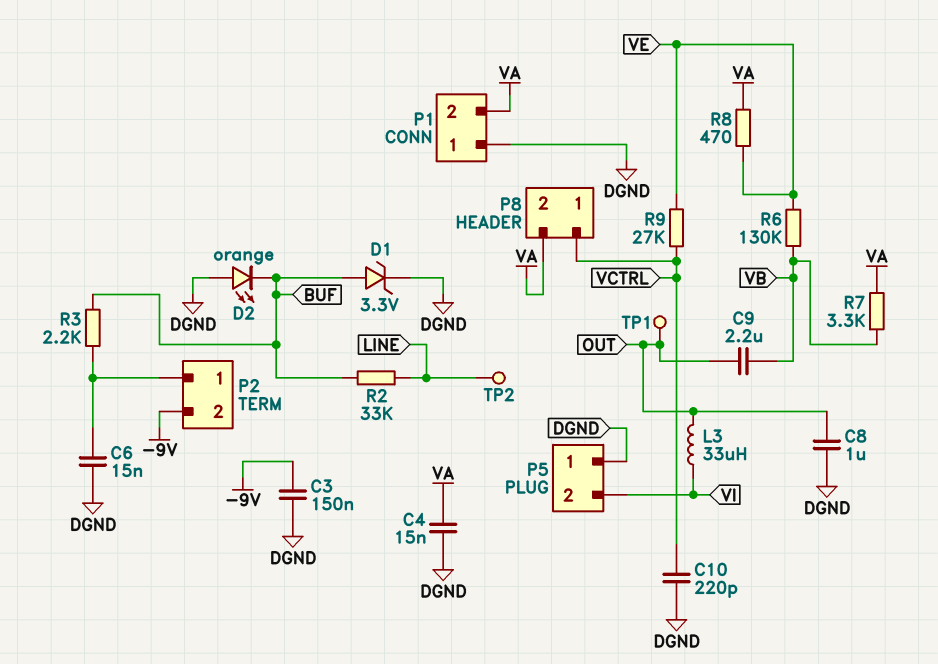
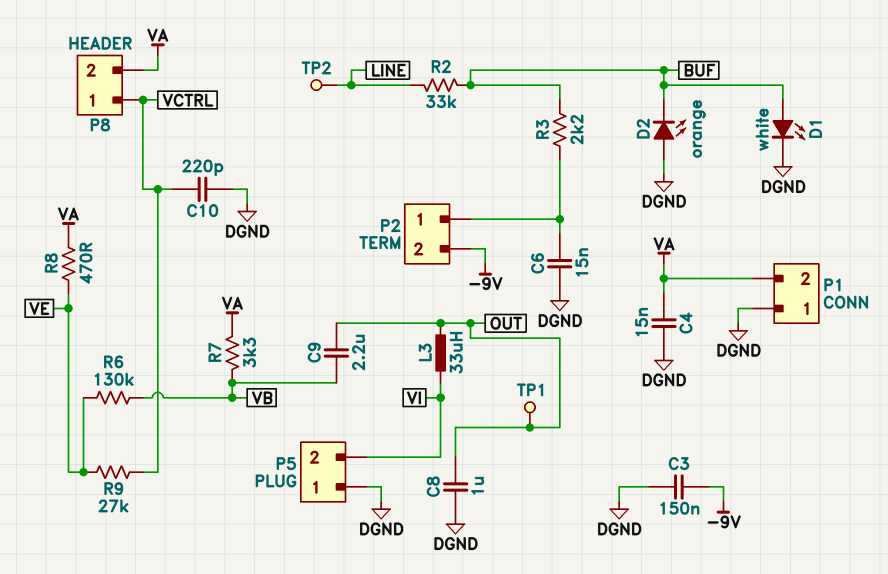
D1: zener 3.3V (A BUF, K DGND) -> LED white (A BUF, K DGND)

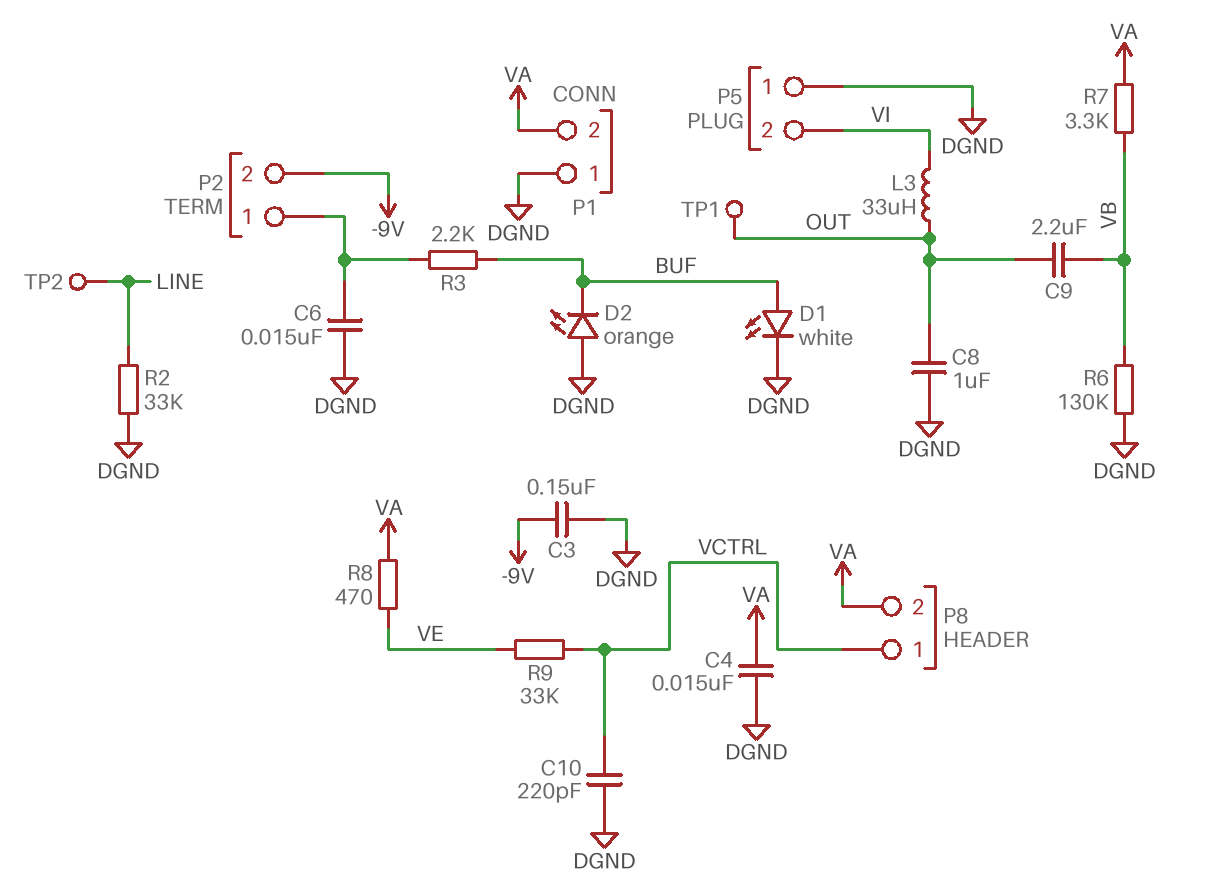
R2: 33k (BUF, LINE) -> 33k (DGND, LINE)
R6: 130k (VB, VE) -> 130k (DGND, VB)
R9: 27k (VCTRL, VE) -> 33k (VCTRL, VE)

